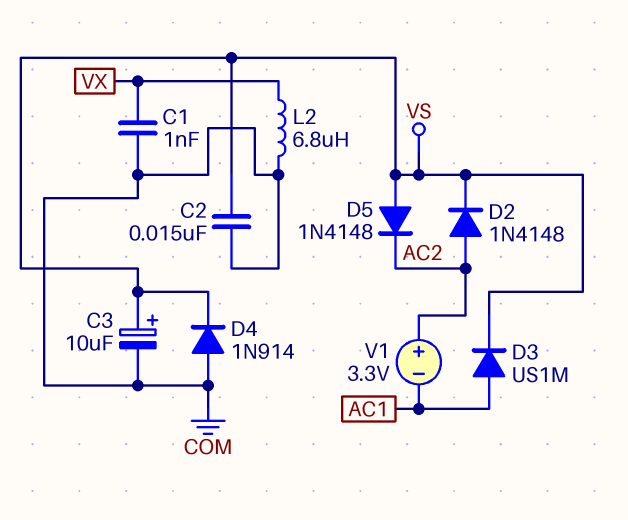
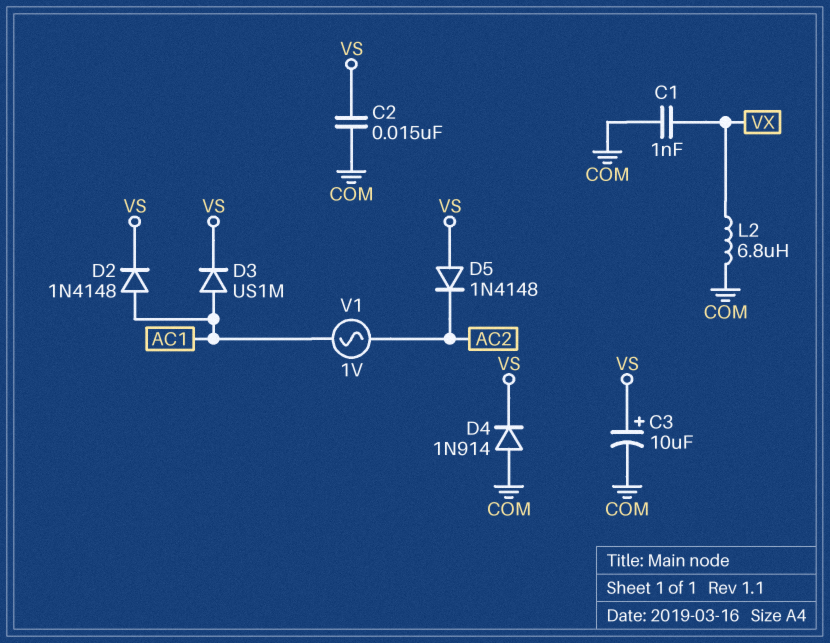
D2: diode 1N4148 (A AC2, K VS) -> diode 1N4148 (A AC1, K VS)
V1: 3.3V (plus AC2, minus AC1) -> AC 1V (AC1, AC2)

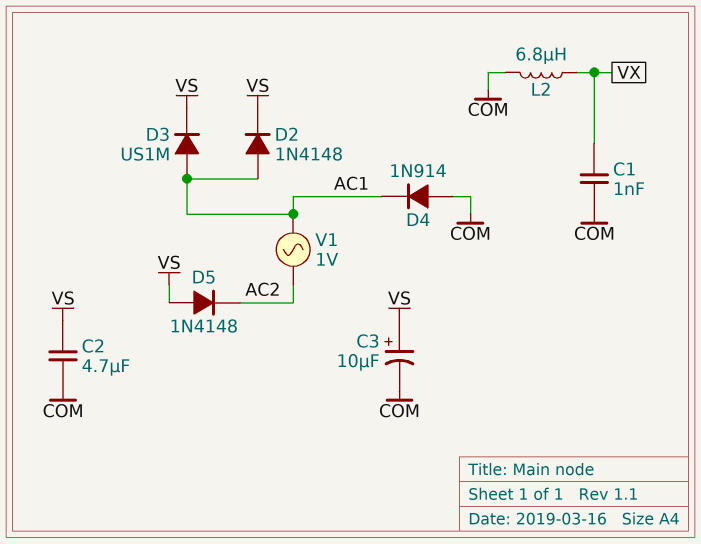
C2: 15nF (COM, VS) -> 4.7uF (COM, VS)
D4: diode 1N914 (A COM, K VS) -> diode 1N914 (A COM, K AC1)

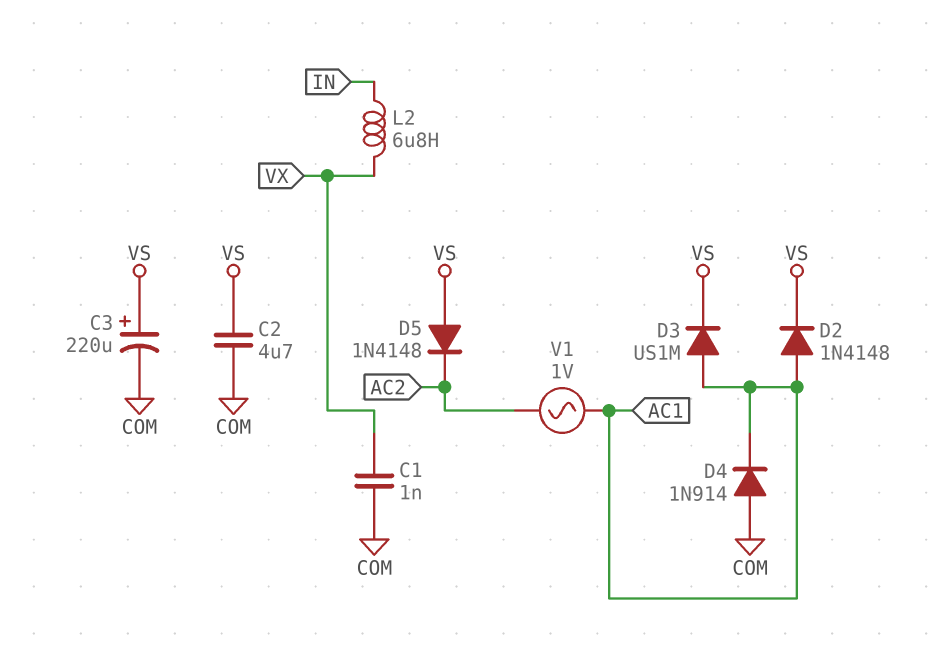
C3: 10uF (plus VS, minus COM) -> 220uF (plus VS, minus COM)
L2: 6.8uH (COM, VX) -> 6.8uH (IN, VX)

